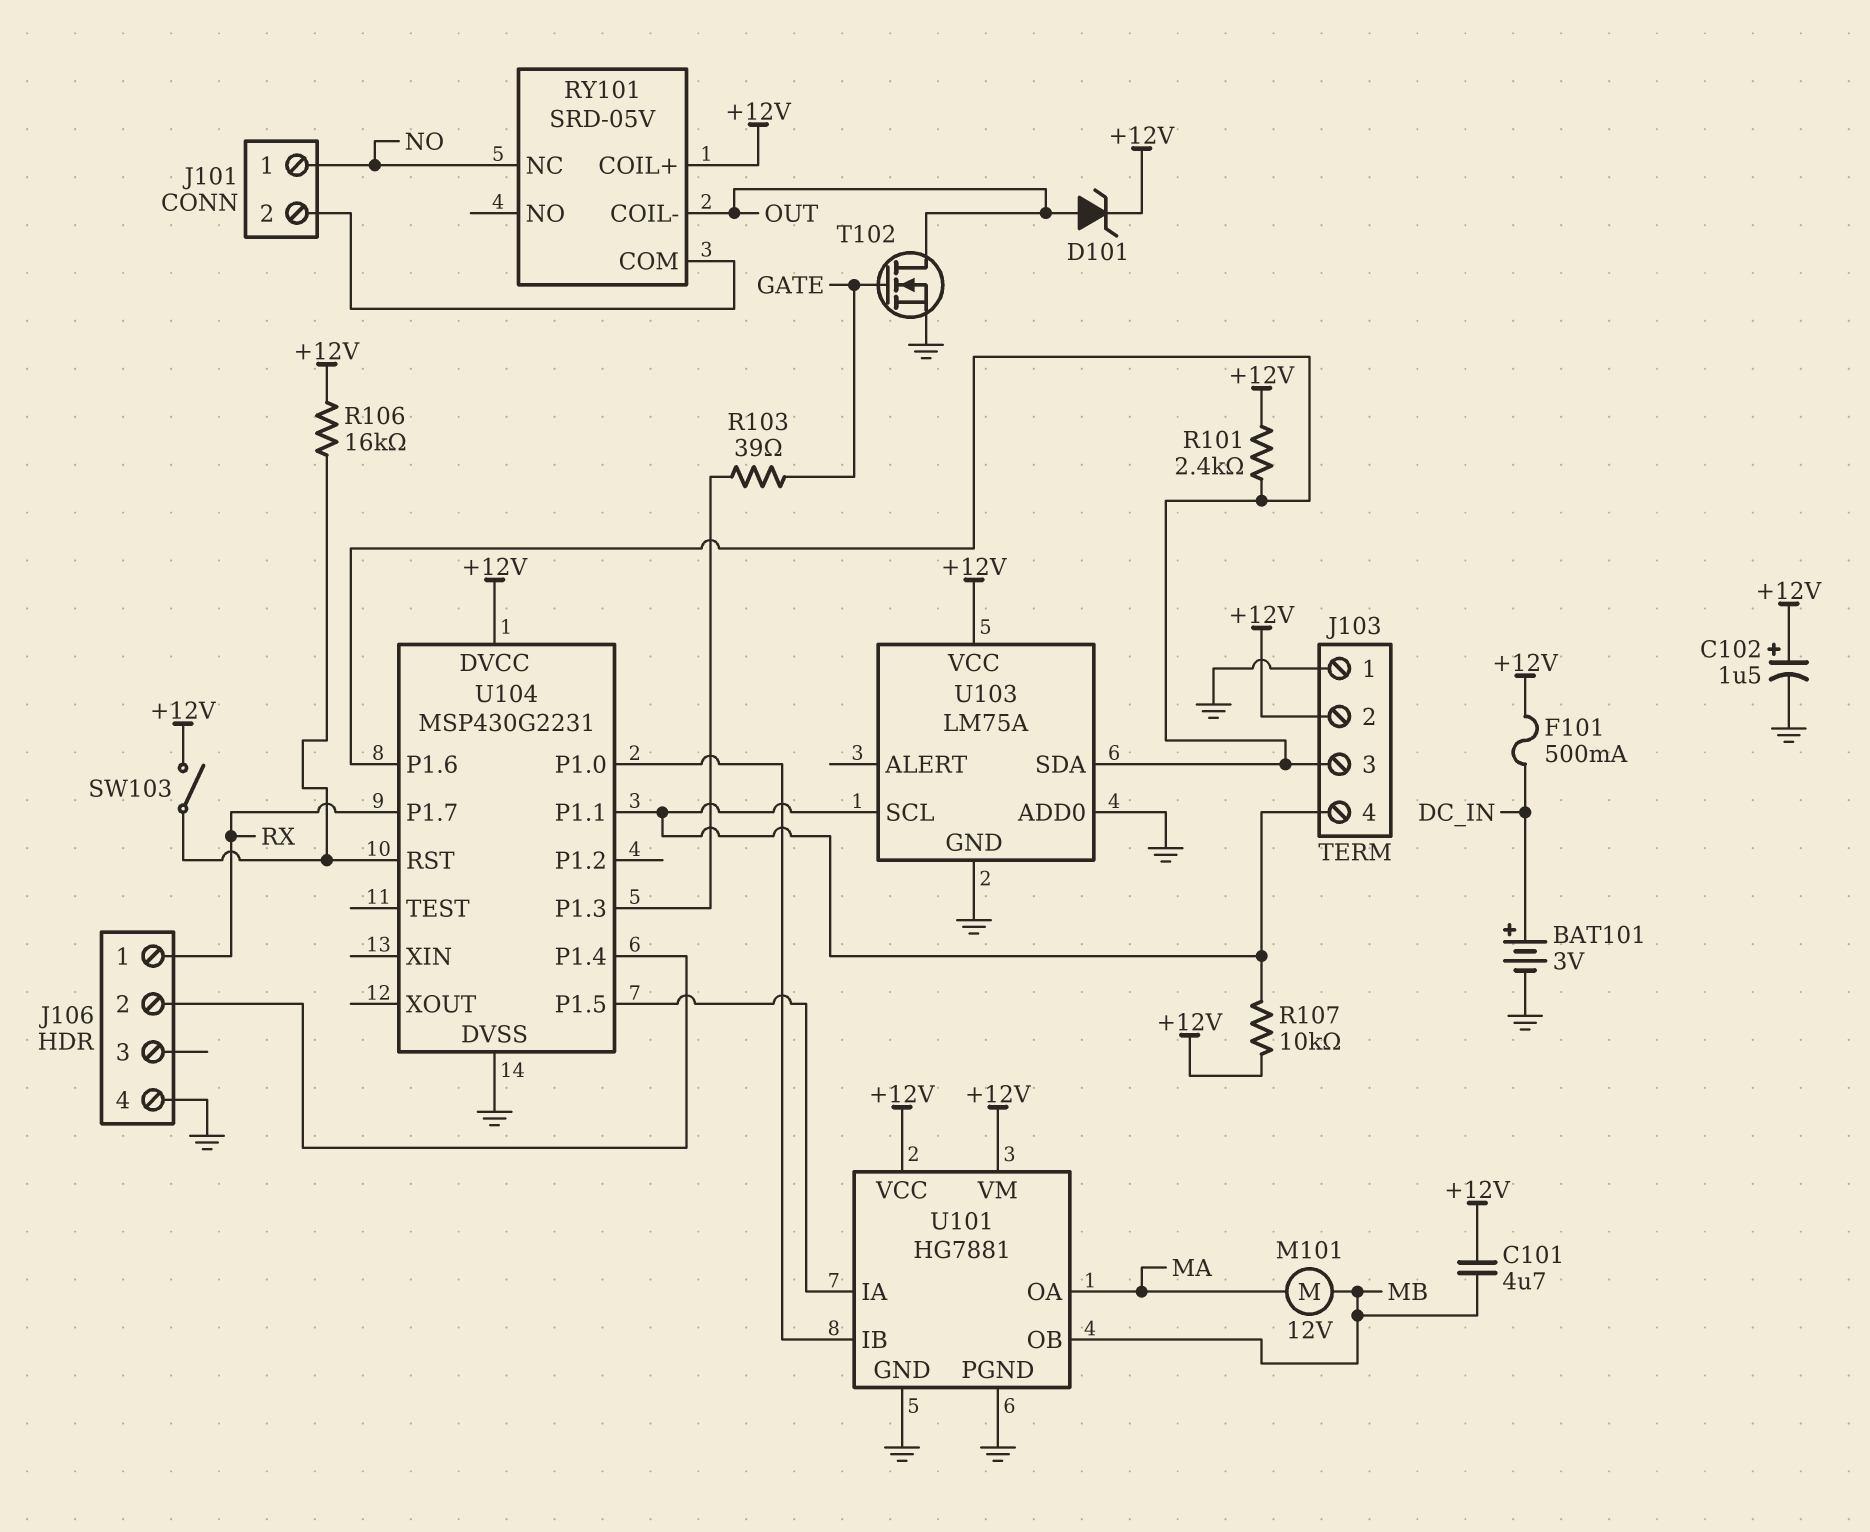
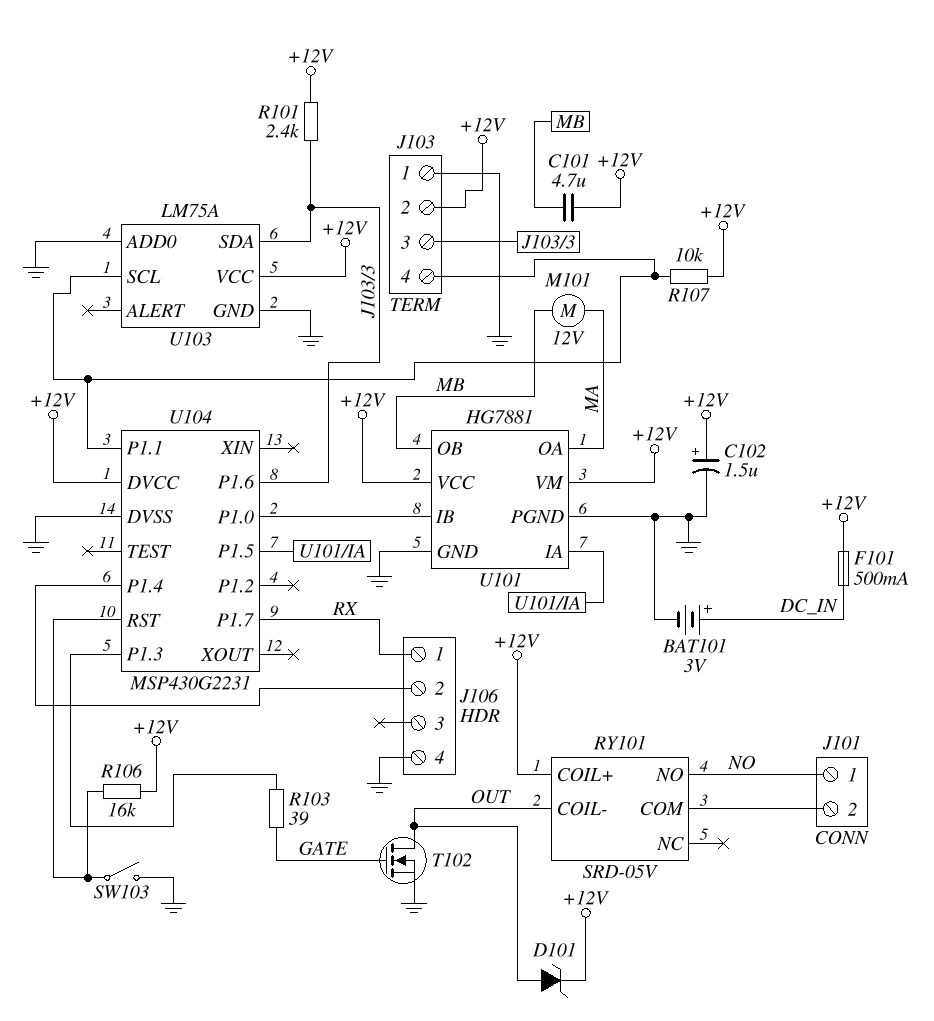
RY101 pin NC: NO -> none
RY101 pin NO: none -> NO
SW103: switch (+12V, U104/RST) -> switch (GND, U104/RST)

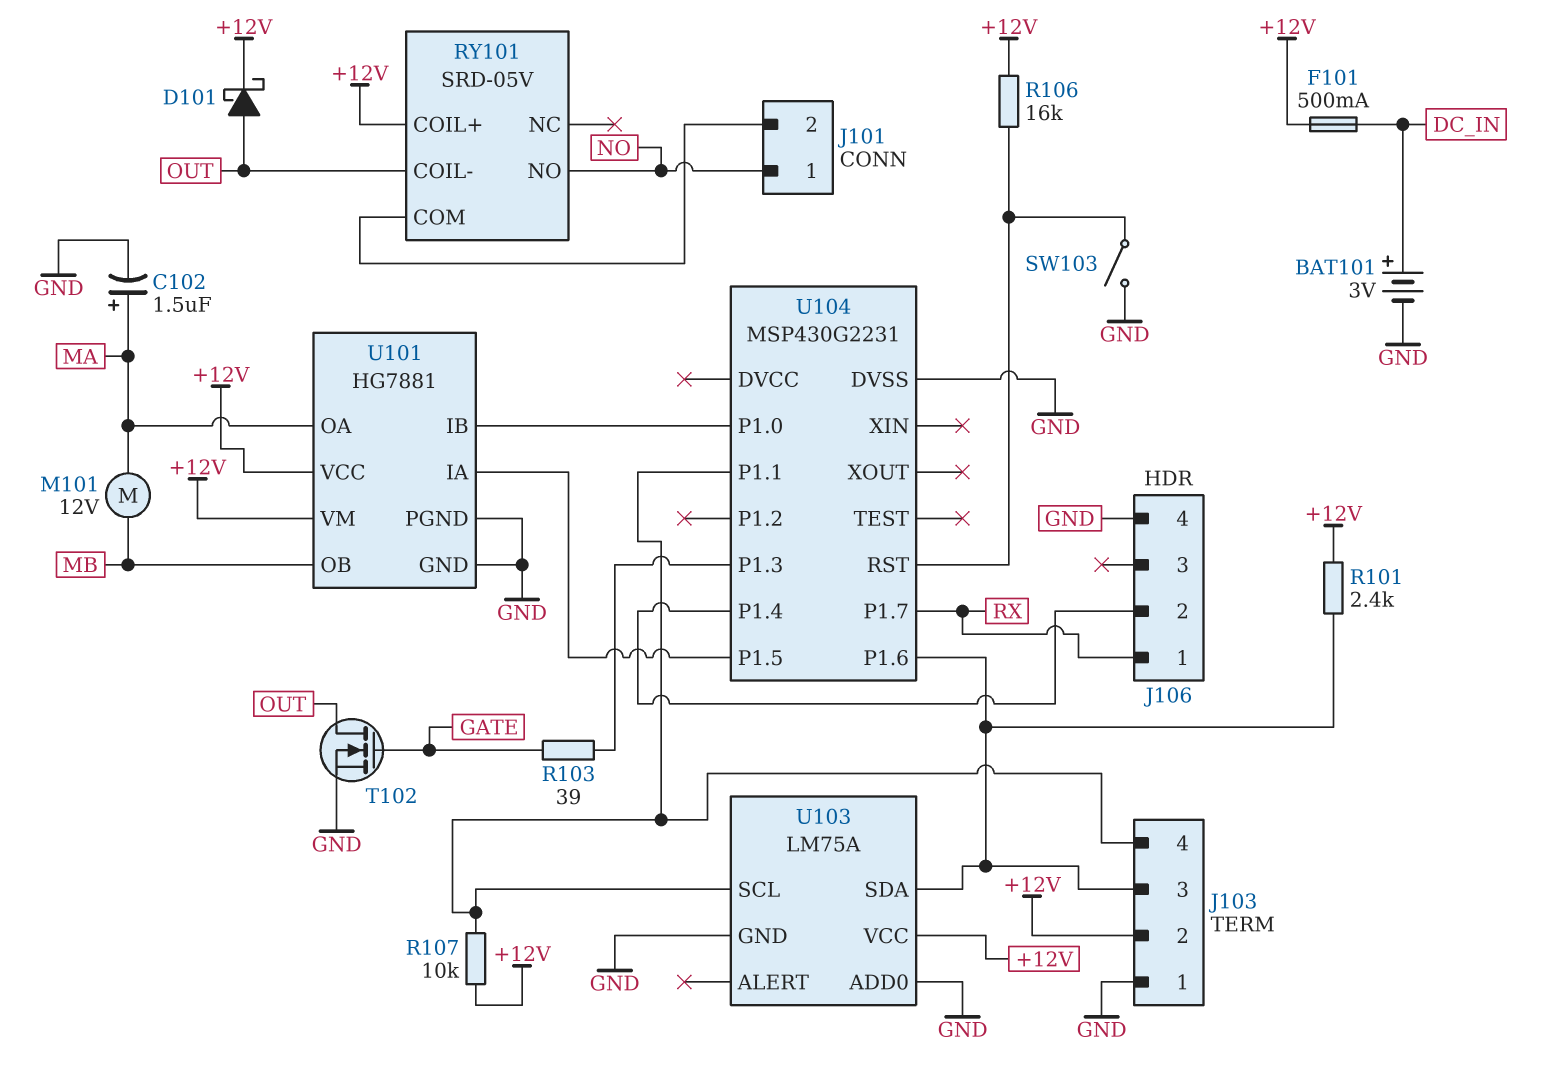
C101: 4.7uF (+12V, MB) -> none
C102: 1.5uF (plus +12V, minus GND) -> 1.5uF (plus MA, minus GND)
D101: zener (A OUT, K +12V) -> schottky (A OUT, K +12V)
U104 pin DVCC: +12V -> none

